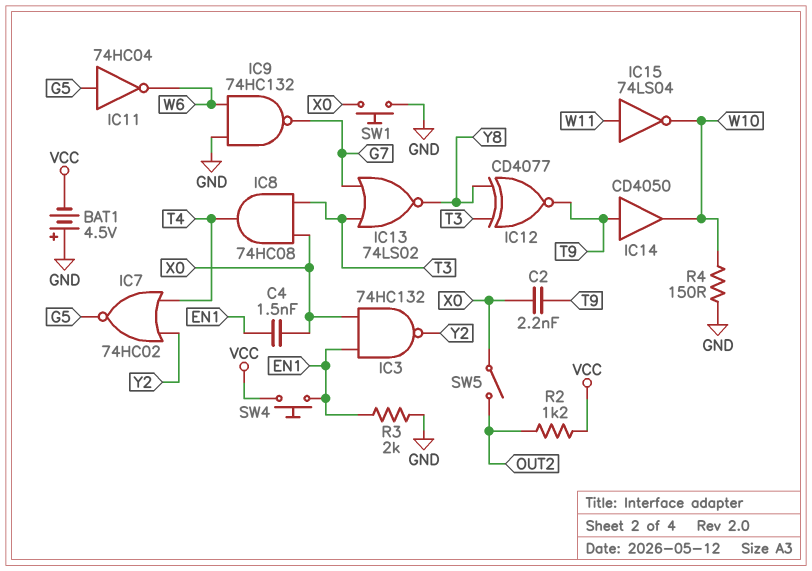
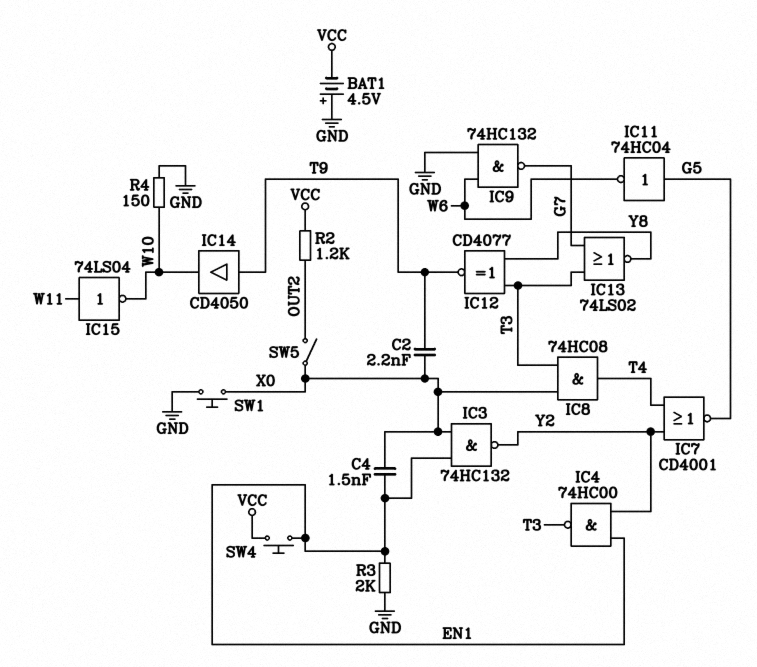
IC4: none -> NAND 74HC00 (in EN1, in Y2, out T3)
IC7: NOR 74HC02 (in T4, in Y2, out G5) -> NOR CD4001 (in T4, in Y2, out G5)

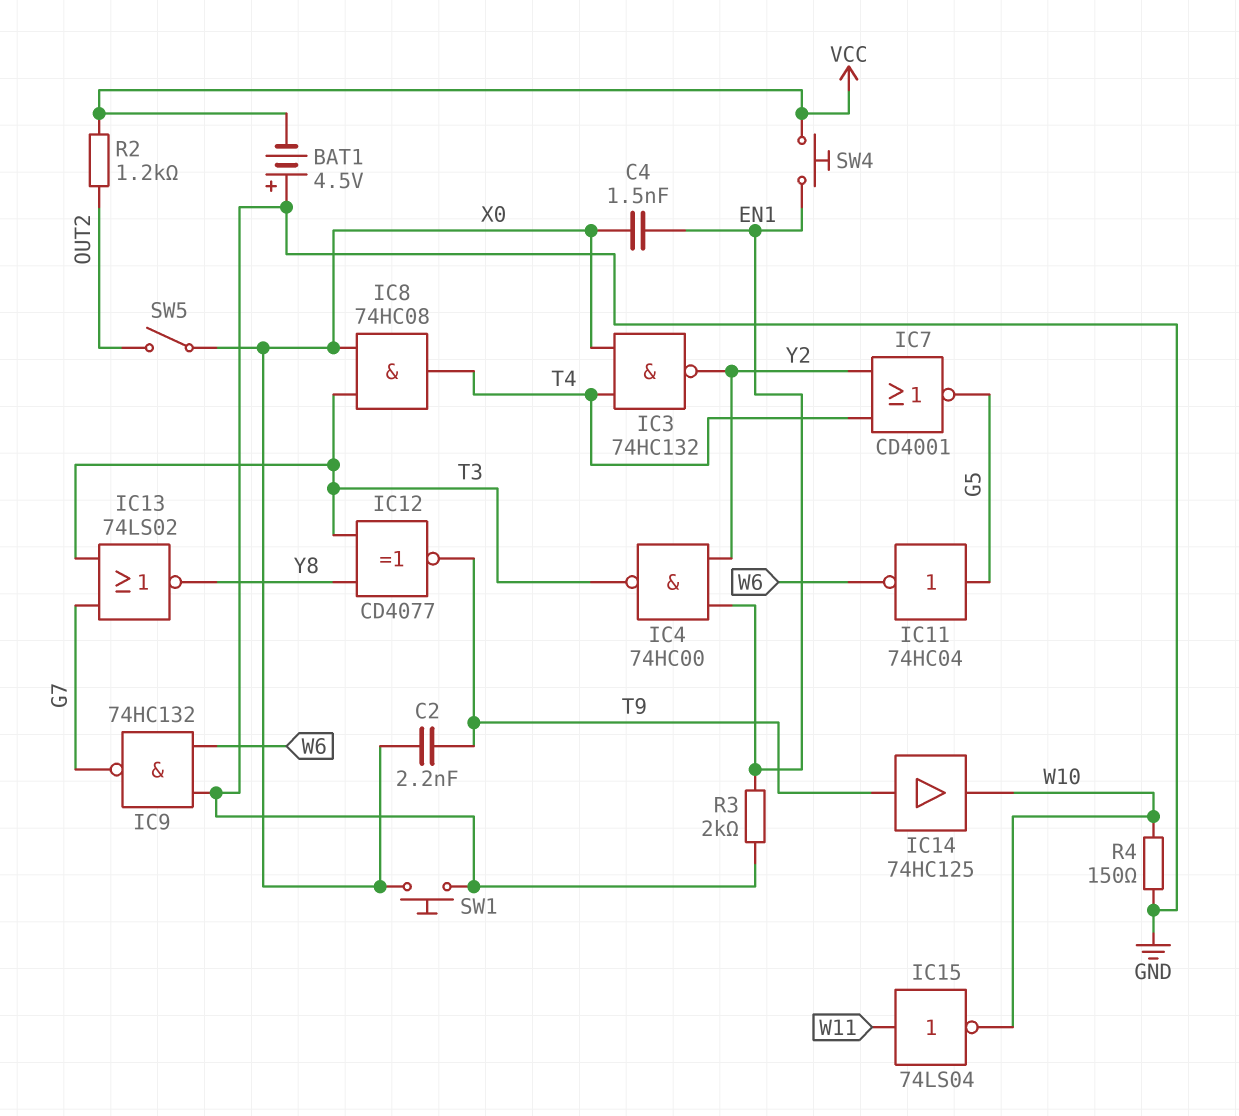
IC3: NAND 74HC132 (in EN1, in X0, out Y2) -> NAND 74HC132 (in T4, in X0, out Y2)
IC14: buffer CD4050 (in T9, out W10) -> buffer 74HC125 (in T9, out W10)

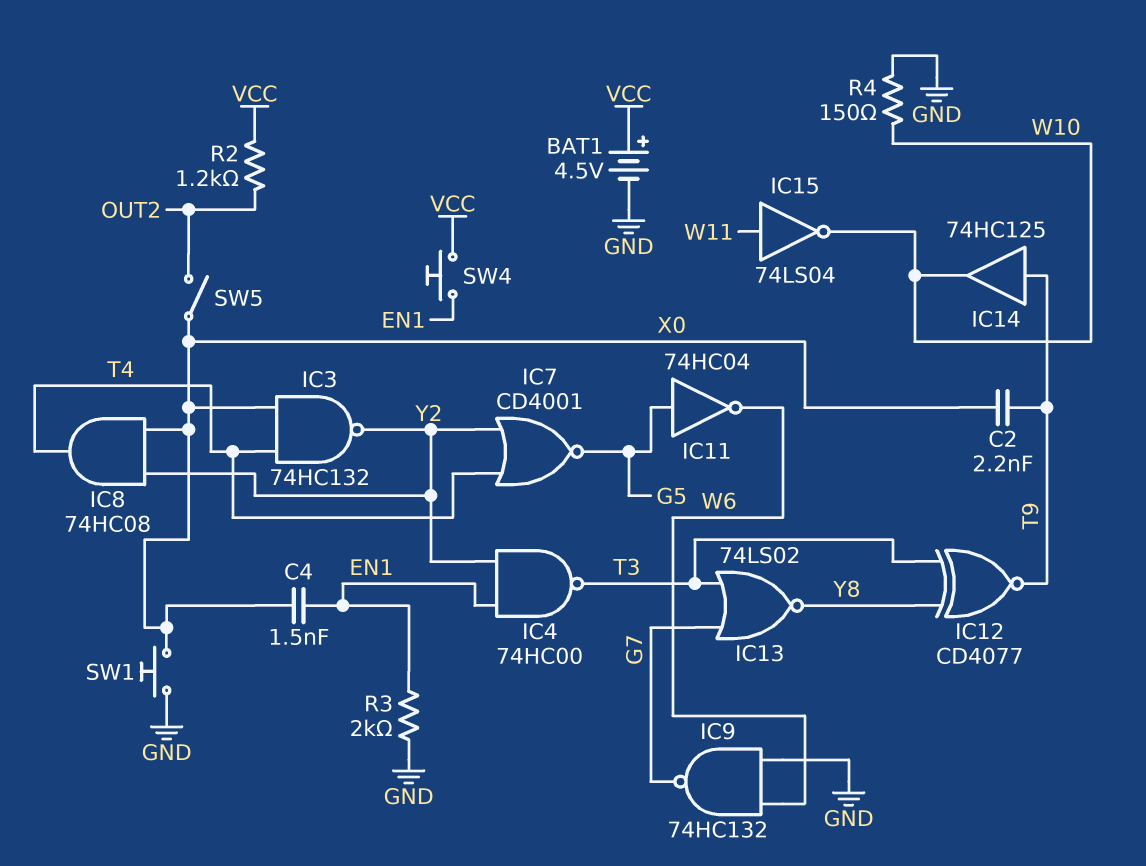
BAT1: 4.5V (plus GND, minus VCC) -> 4.5V (plus VCC, minus GND)
IC8: AND 74HC08 (in T3, in X0, out T4) -> AND 74HC08 (in X0, in Y2, out T4)

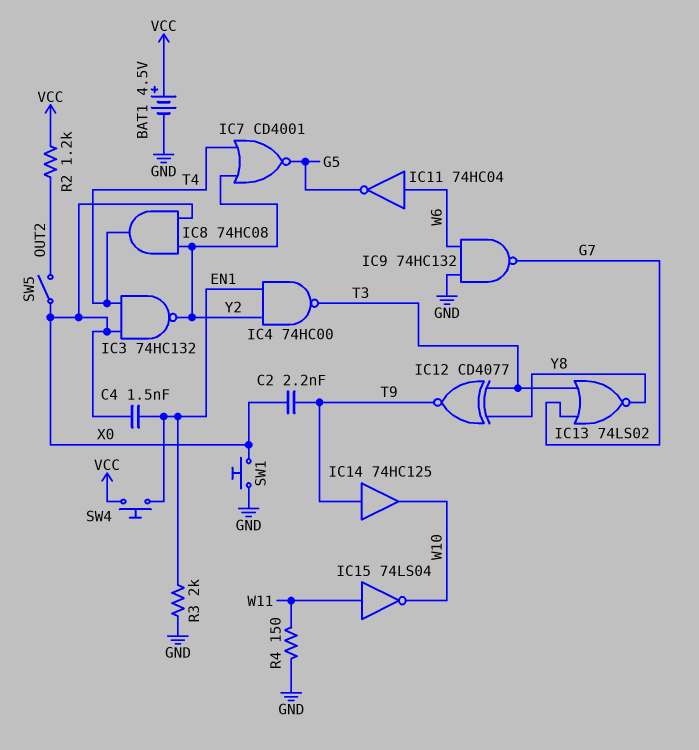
IC11: NOT 74HC04 (in G5, out W6) -> NOT 74HC04 (in W6, out G5)
R4: 150 (GND, W10) -> 150 (GND, W11)

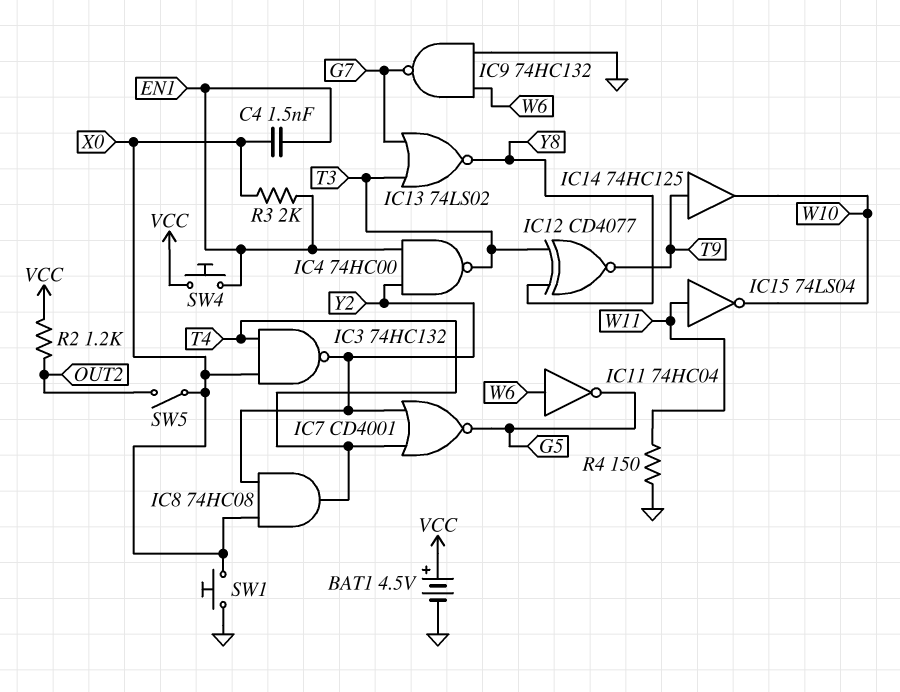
C2: 2.2nF (T9, X0) -> none
R3: 2k (EN1, GND) -> 2k (EN1, X0)

